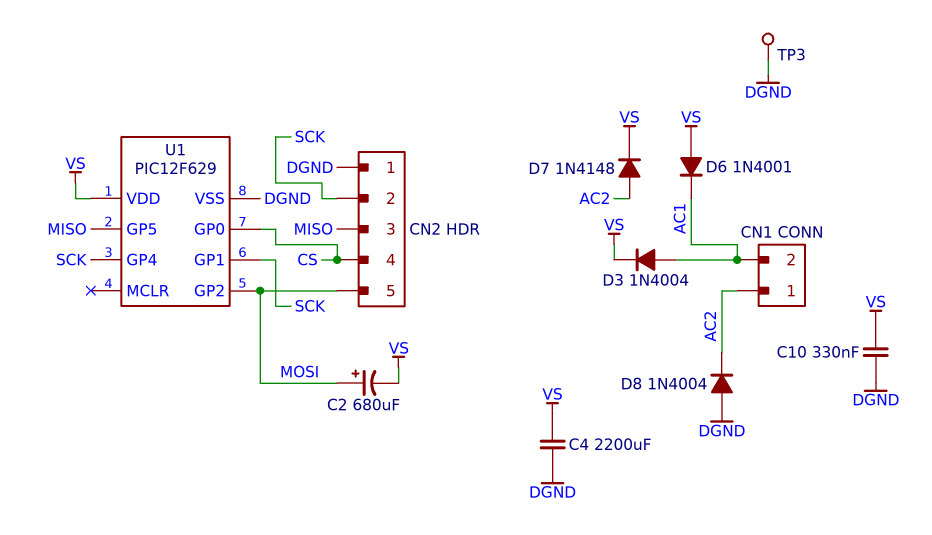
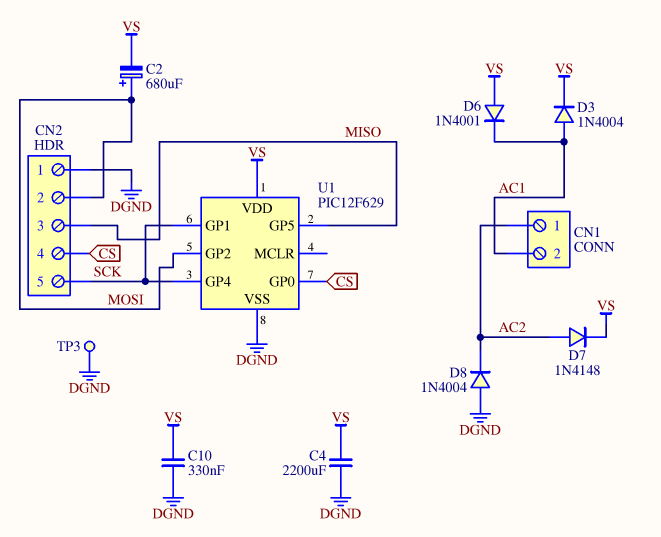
CN2 pin 2: SCK -> MOSI
CN2 pin 5: MOSI -> SCK

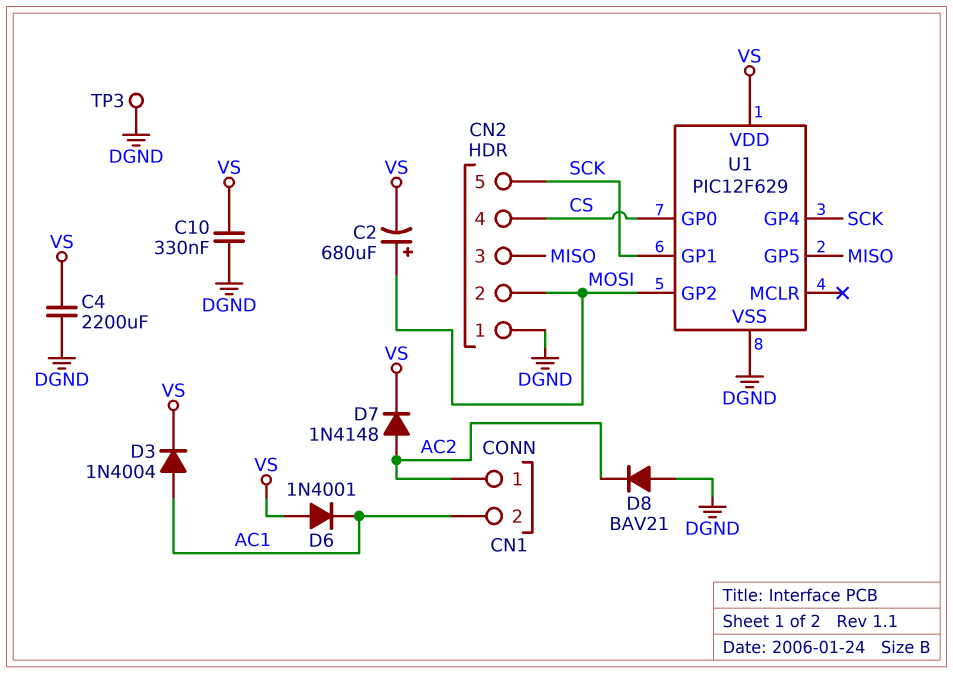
D8: diode 1N4004 (A DGND, K AC2) -> diode BAV21 (A DGND, K AC2)

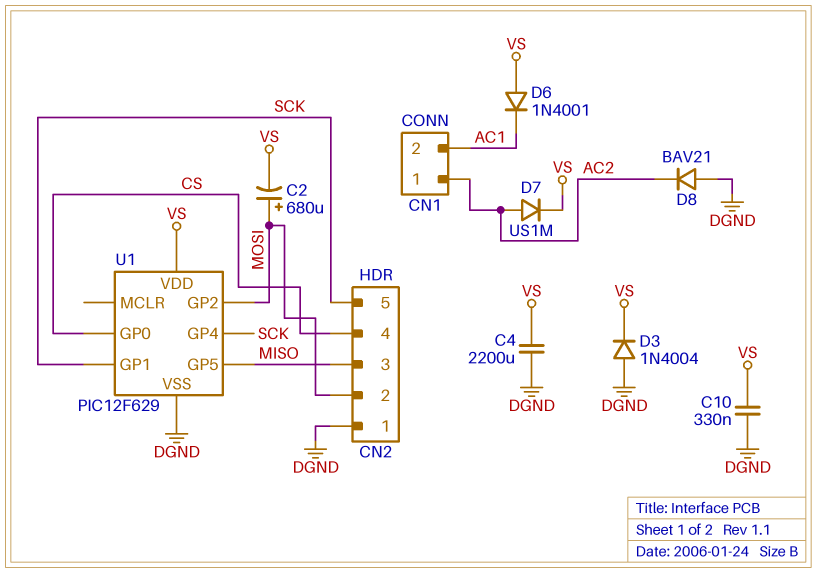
D3: diode 1N4004 (A AC1, K VS) -> diode 1N4004 (A DGND, K VS)
D7: diode 1N4148 (A AC2, K VS) -> diode US1M (A AC2, K VS)
TP3: test point (DGND) -> none

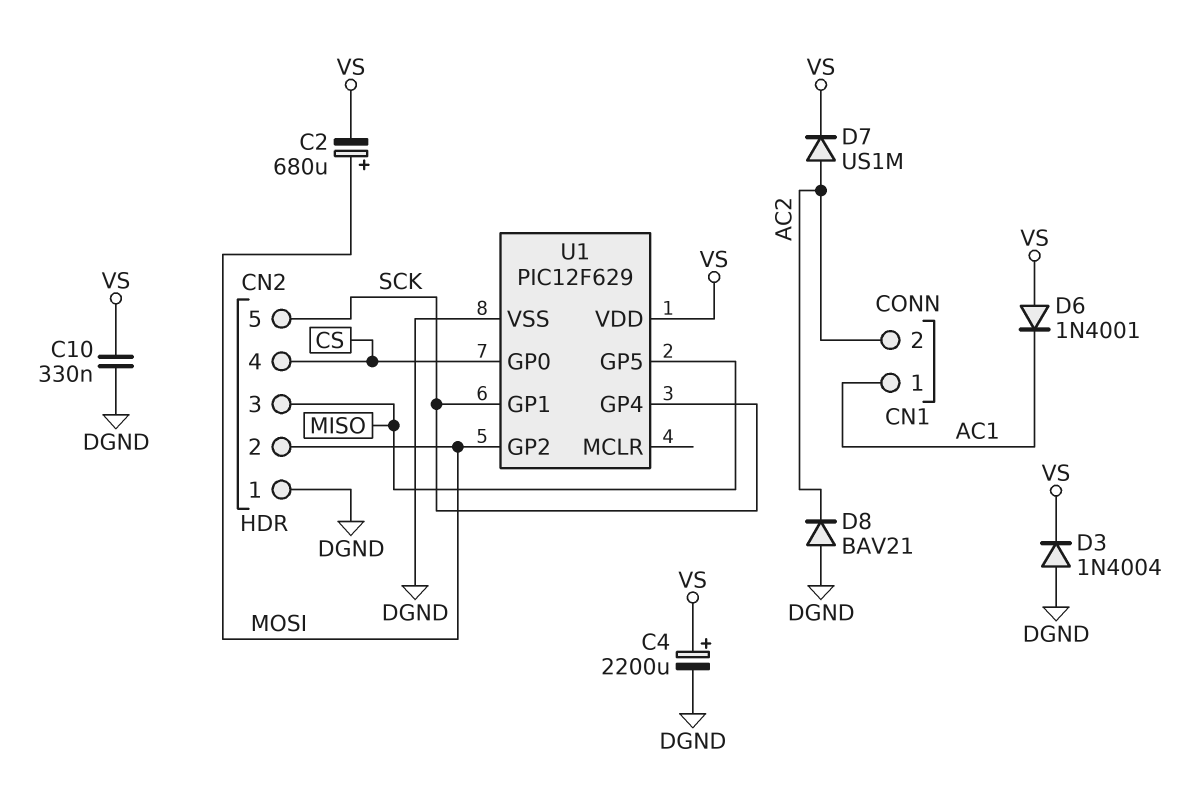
C4: 2200uF (DGND, VS) -> 2200uF (plus VS, minus DGND)
CN1 pin 1: AC2 -> AC1
CN1 pin 2: AC1 -> AC2

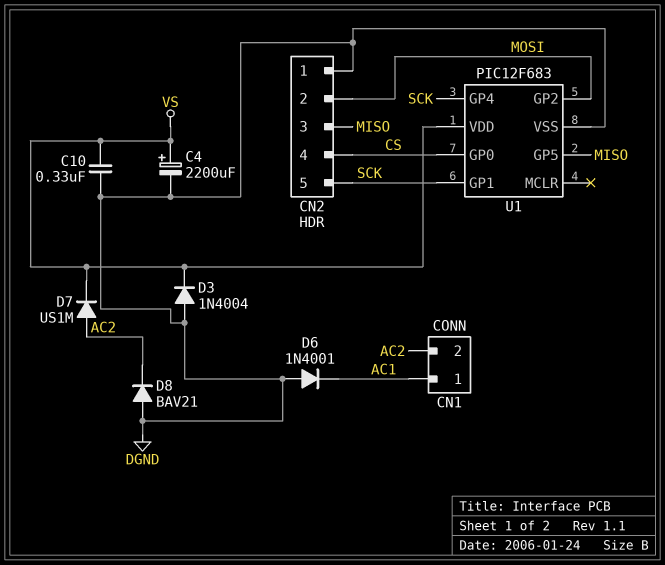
C2: 680uF (plus MOSI, minus VS) -> none
D6: diode 1N4001 (A VS, K AC1) -> diode 1N4001 (A DGND, K AC1)
U1: PIC12F629 -> PIC12F683

